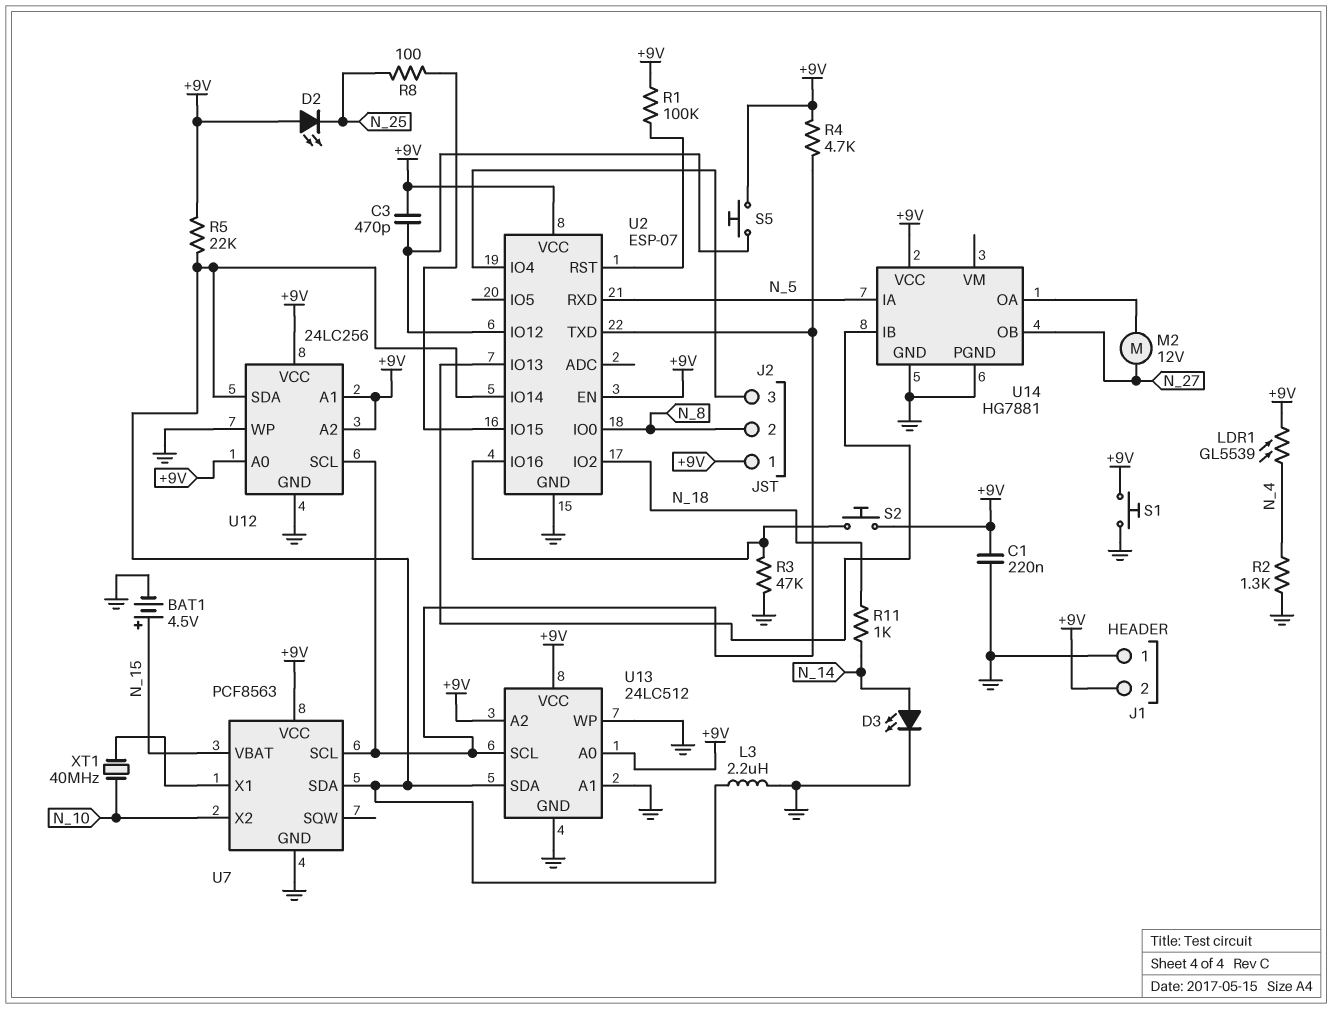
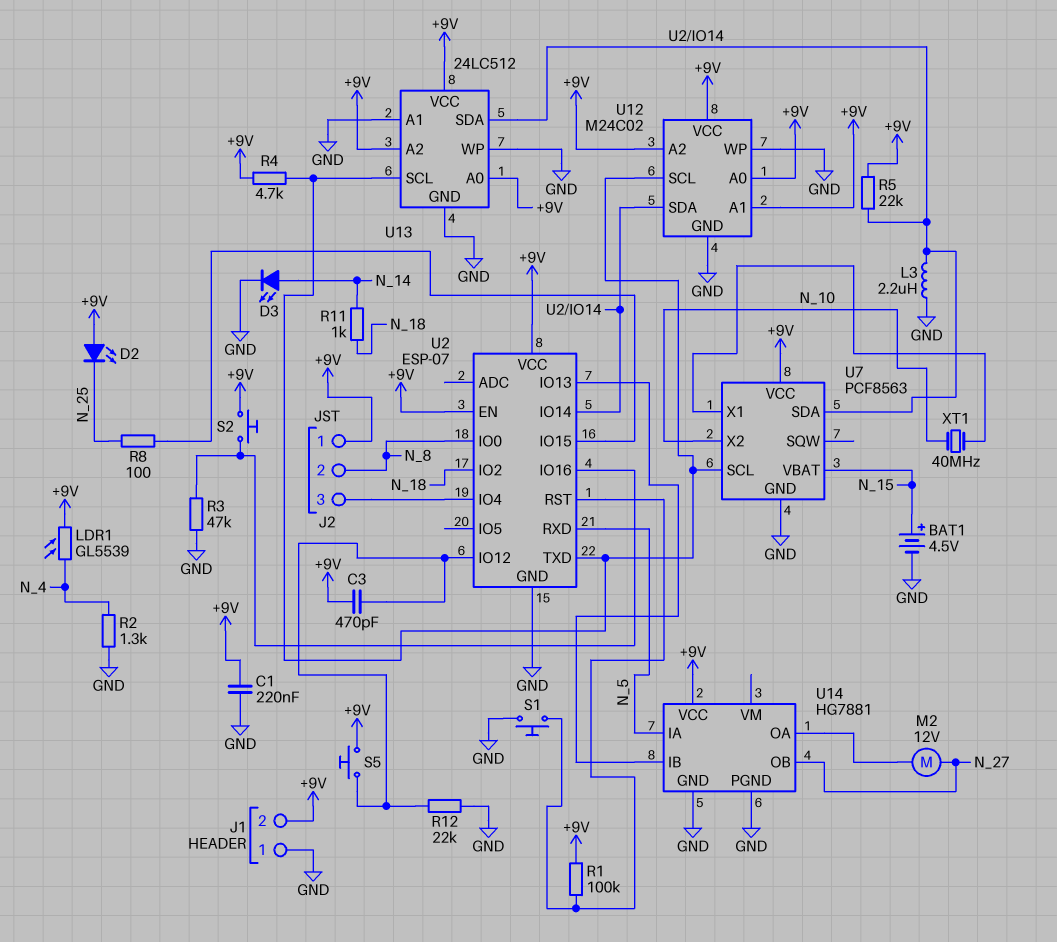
R12: none -> 22k (GND, U2/IO12)
S1: button (+9V, GND) -> button (GND, U2/RST)
U12: 24LC256 -> M24C02

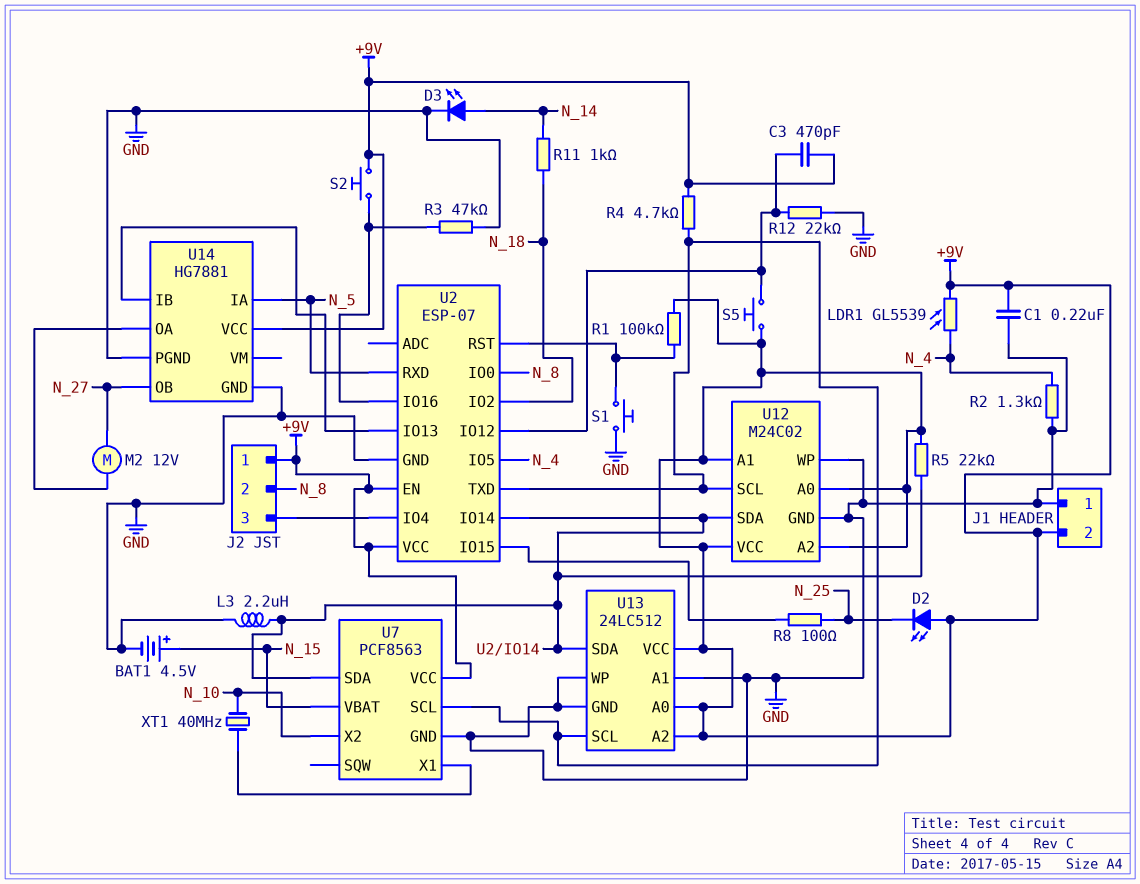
U2 pin IO5: none -> N_4

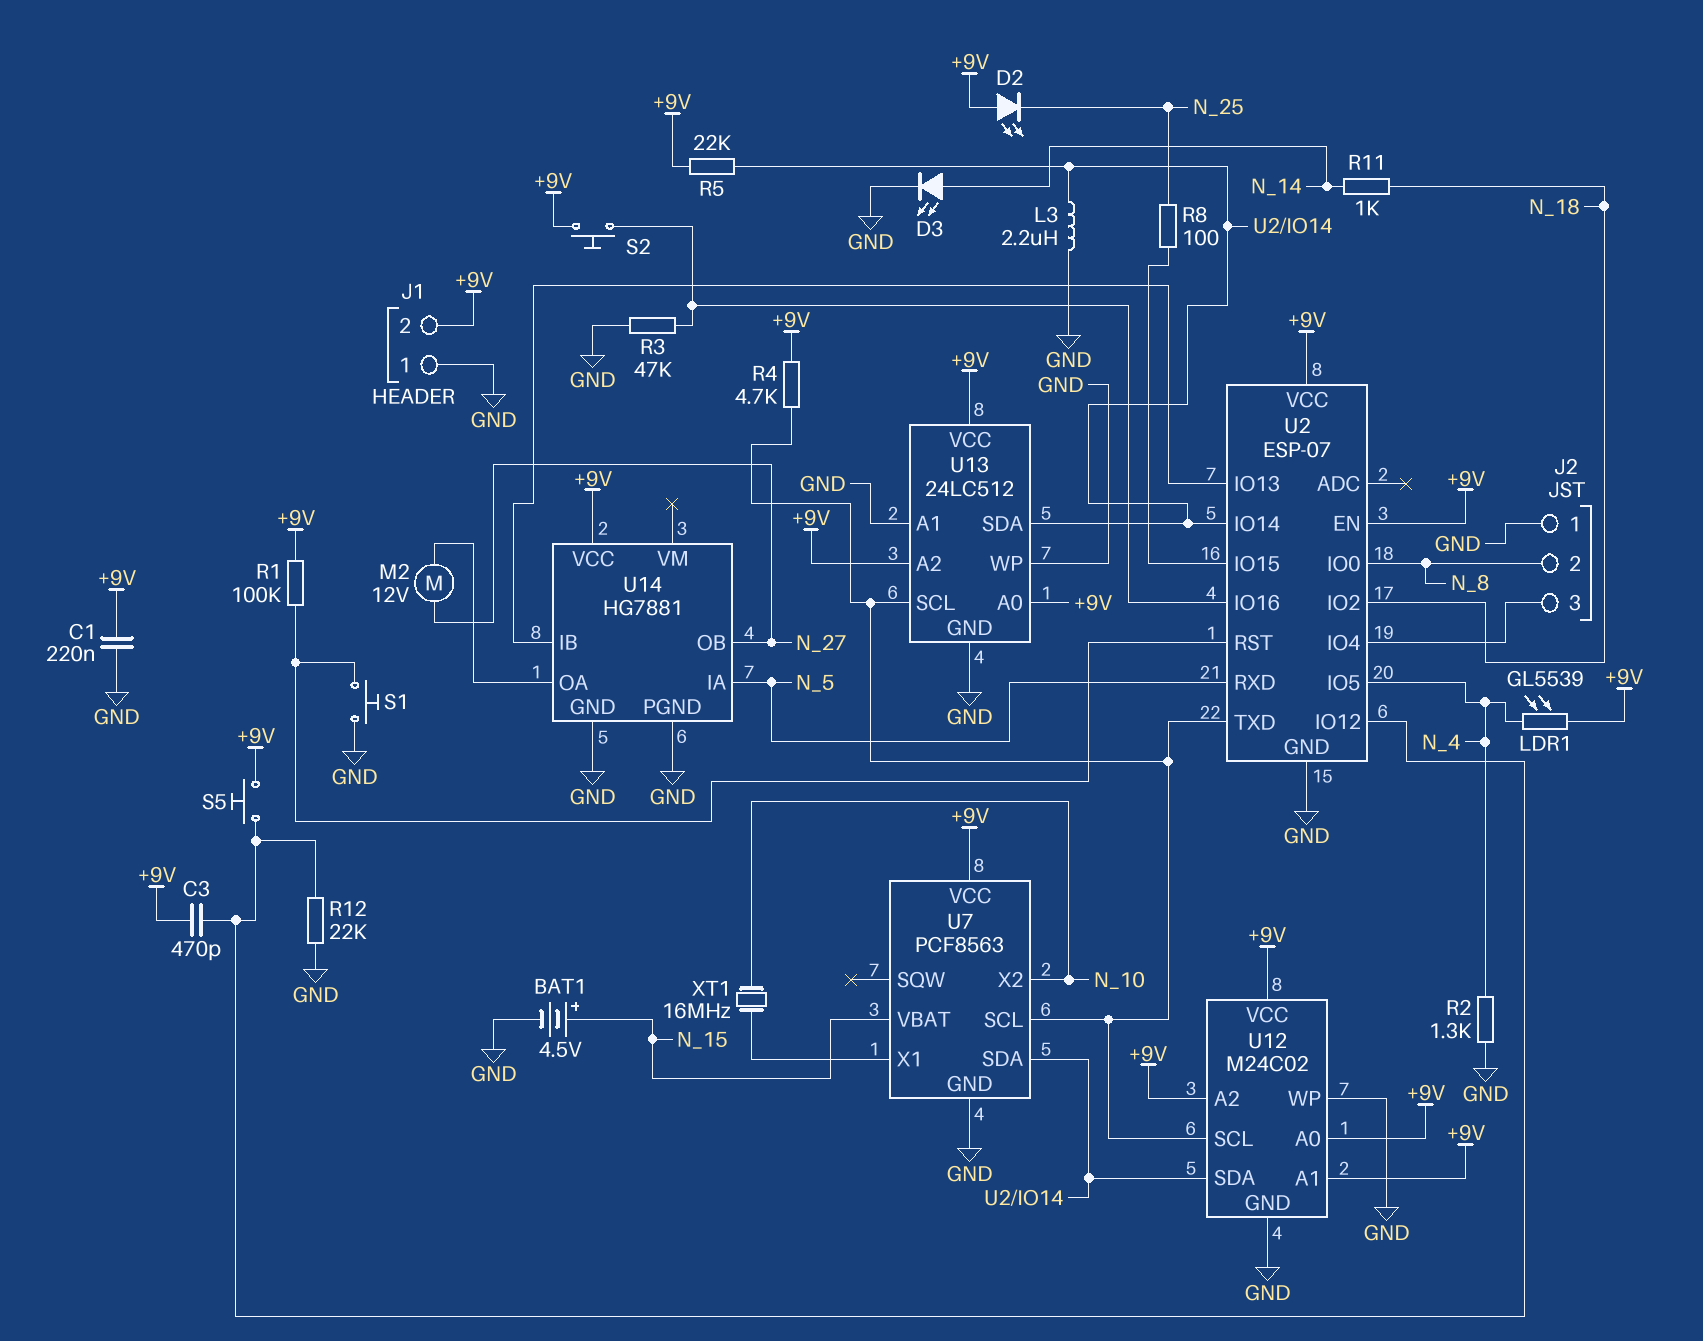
J2 pin 1: +9V -> GND
XT1: 40MHz (N_10, U7/X1) -> 16MHz (N_10, U7/X1)

